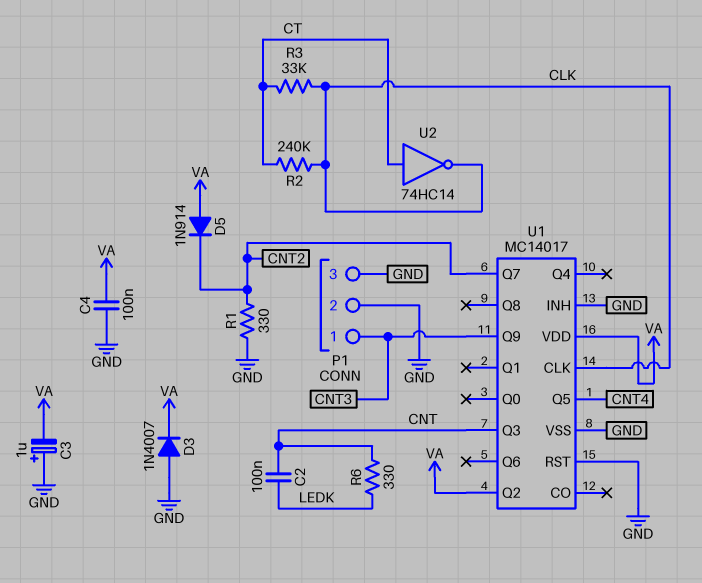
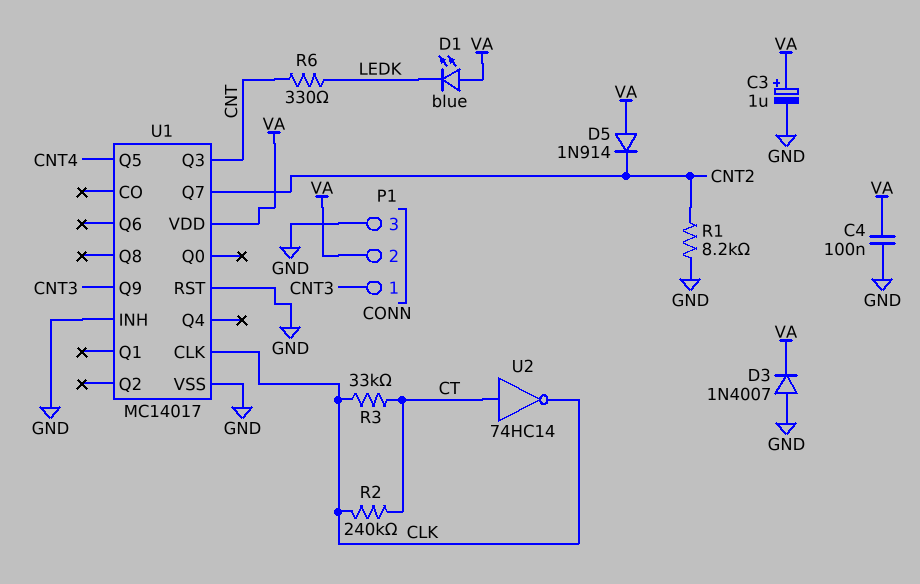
C2: 100nF (CNT, LEDK) -> none
C3: 1uF (plus GND, minus VA) -> 1uF (plus VA, minus GND)
D1: none -> LED blue (A VA, K LEDK)
P1 pin 2: GND -> VA
R1: 330 (CNT2, GND) -> 8.2k (CNT2, GND)
U1 pin Q2: VA -> none

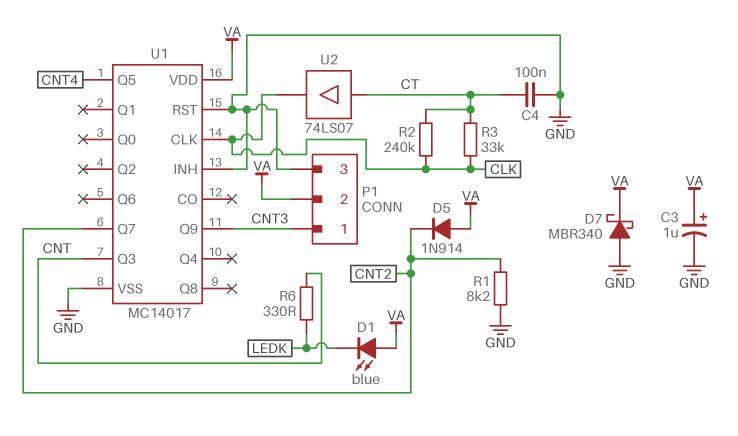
C4: 100nF (GND, VA) -> 100nF (CT, GND)
D3: diode 1N4007 (A GND, K VA) -> none
D7: none -> schottky MBR340 (A GND, K VA)
U2: NOT 74HC14 (in CT, out CLK) -> buffer 74LS07 (in CT, out CLK)

